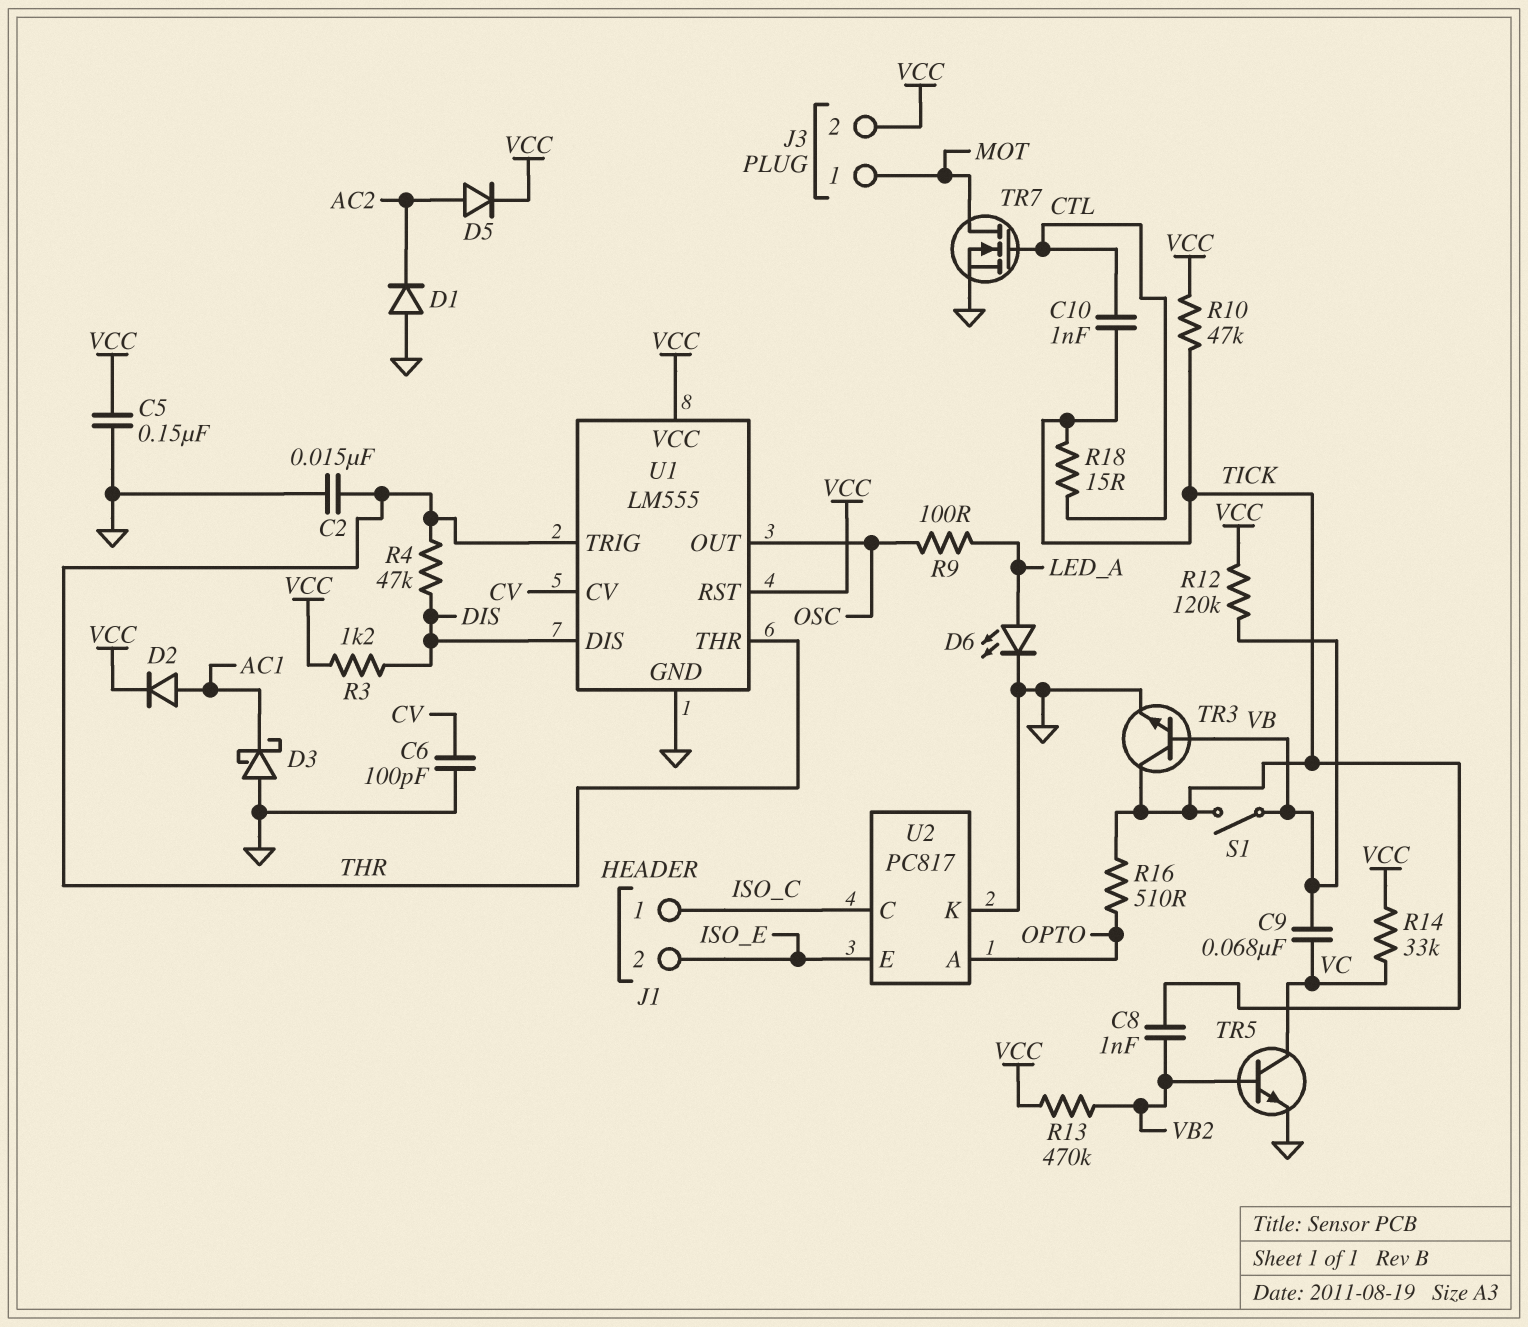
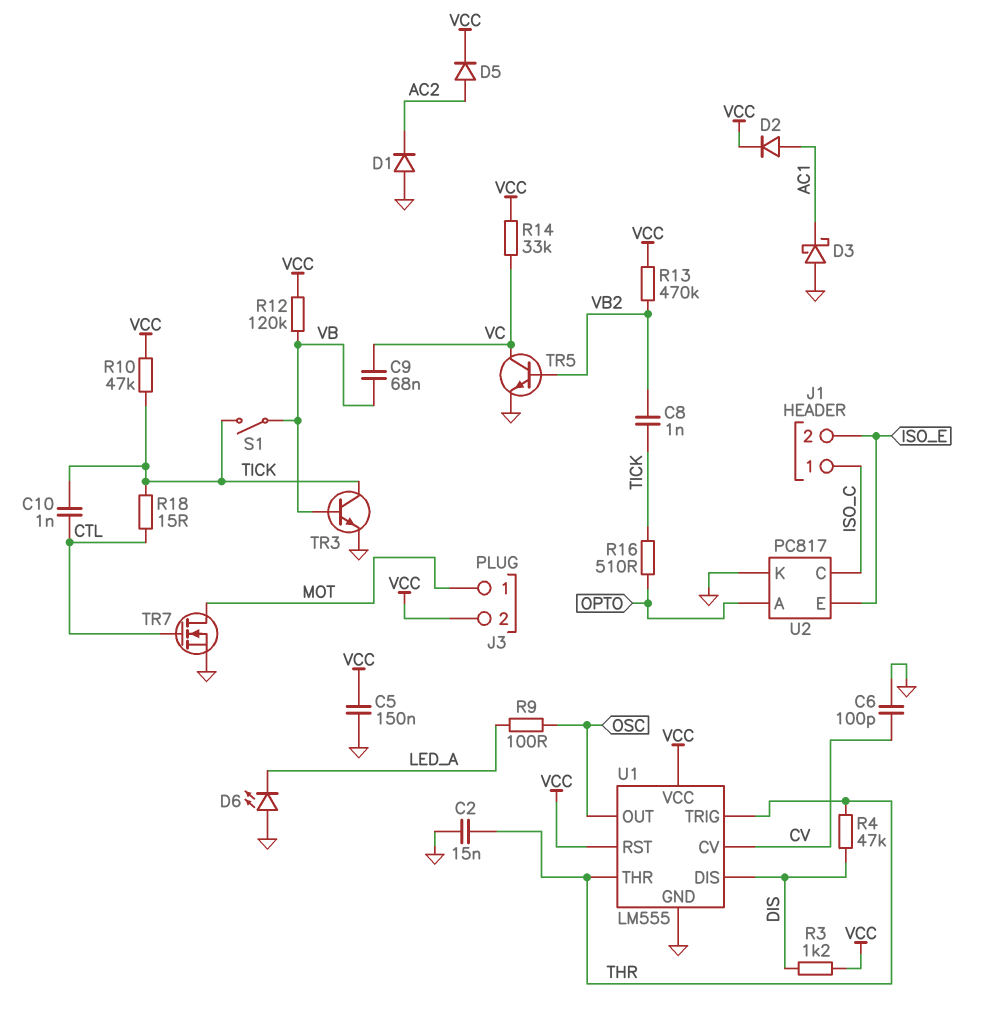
D6: LED (A LED_A, K GND) -> LED (A GND, K LED_A)

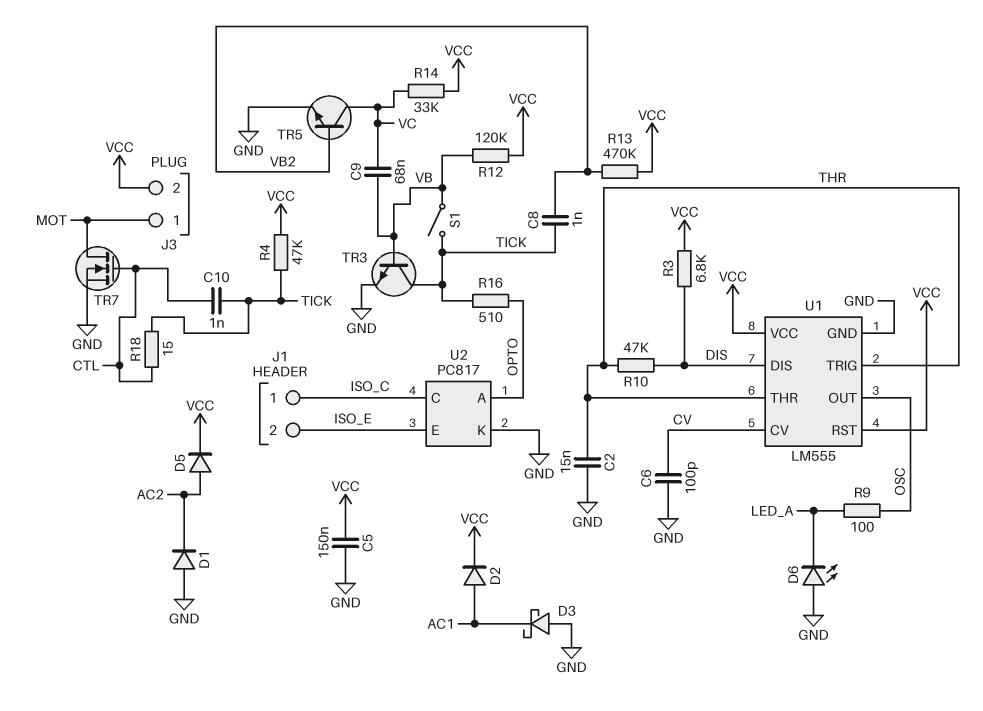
R3: 1.2k (DIS, VCC) -> 6.8k (DIS, VCC)
R4: 47k (DIS, THR) -> 47k (TICK, VCC)
R10: 47k (TICK, VCC) -> 47k (DIS, THR)

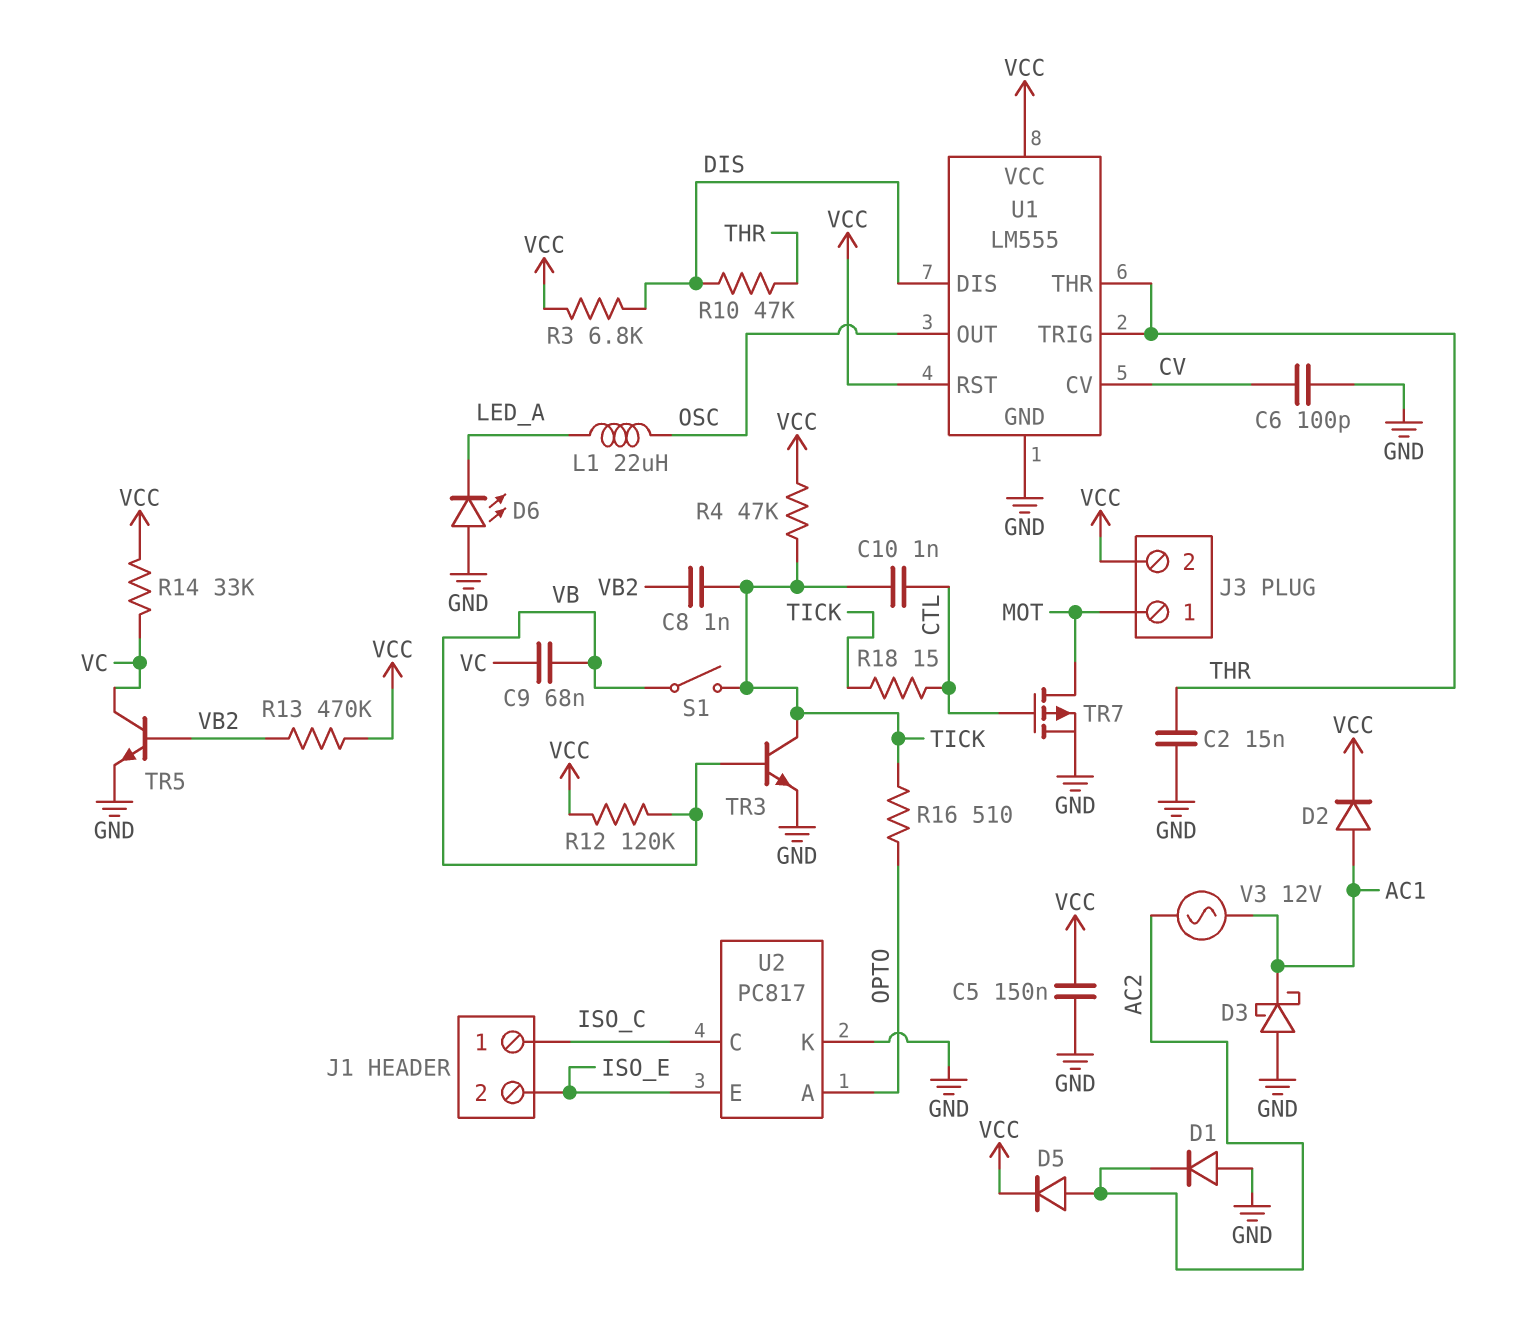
L1: none -> 22uH (LED_A, OSC)
R9: 100 (LED_A, OSC) -> none
TR7: NMOS (G CTL, D MOT, S GND) -> PMOS (G CTL, D MOT, S GND)
V3: none -> AC 12V (AC1, AC2)

